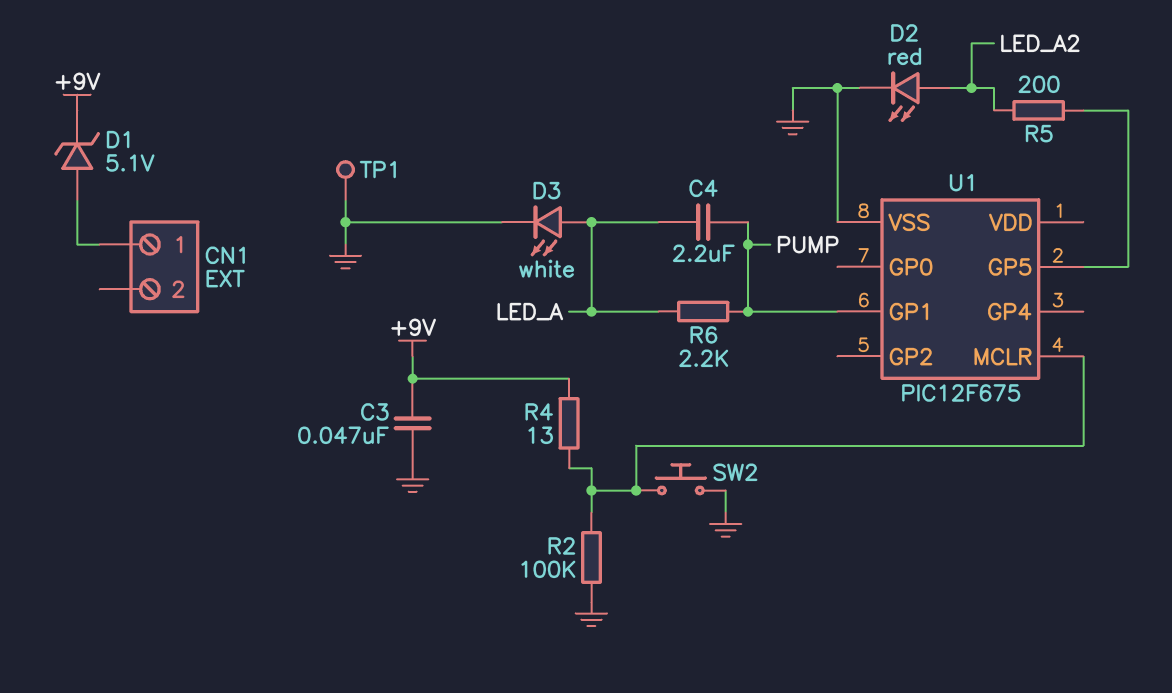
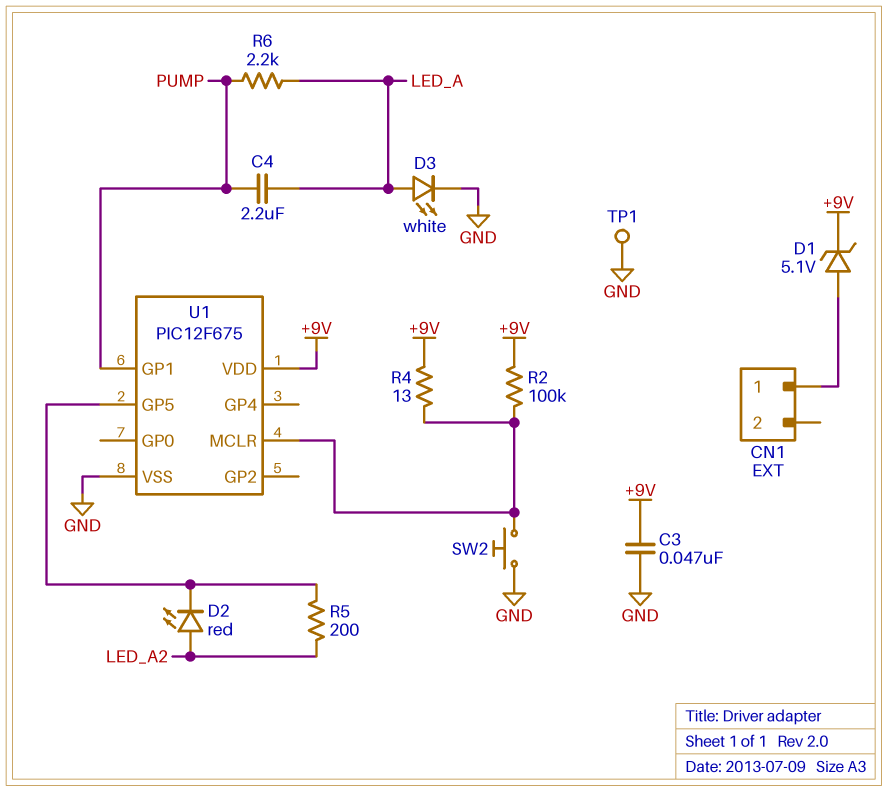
D2: LED red (A LED_A2, K GND) -> LED red (A LED_A2, K U1/GP5)
R2: 100k (GND, U1/MCLR) -> 100k (+9V, U1/MCLR)
U1 pin VDD: none -> +9V

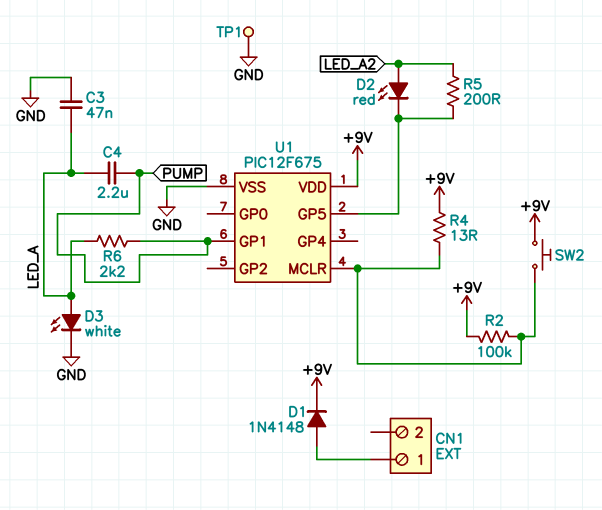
C3: 47nF (+9V, GND) -> 47nF (GND, LED_A)
D1: zener 5.1V (A CN1/1, K +9V) -> diode 1N4148 (A CN1/1, K +9V)
SW2: button (GND, U1/MCLR) -> button (+9V, U1/MCLR)

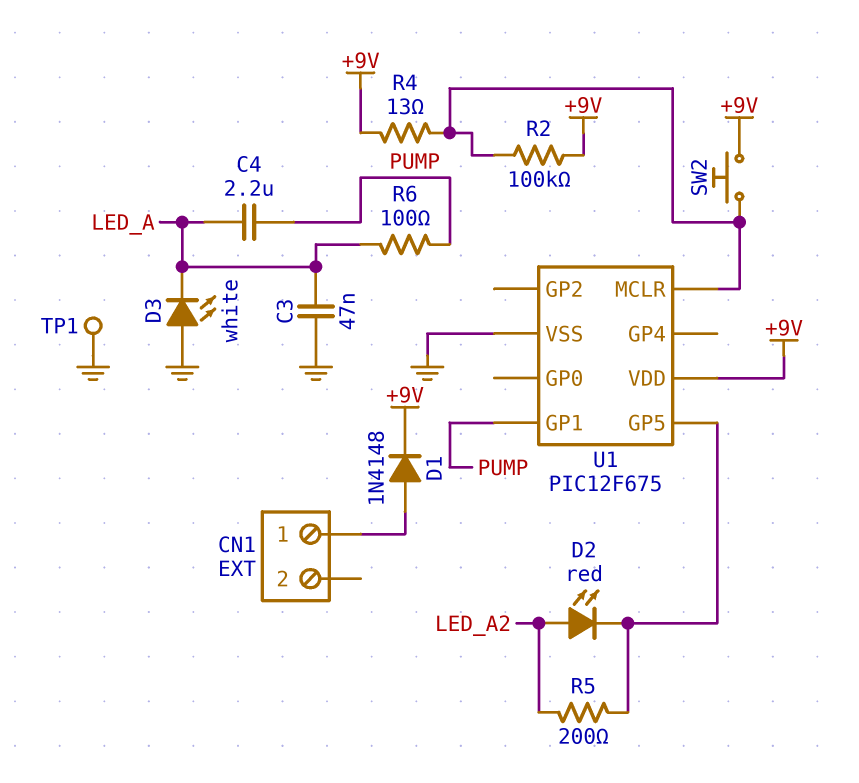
D3: LED white (A LED_A, K GND) -> LED white (A GND, K LED_A)
R6: 2.2k (LED_A, PUMP) -> 100 (LED_A, PUMP)

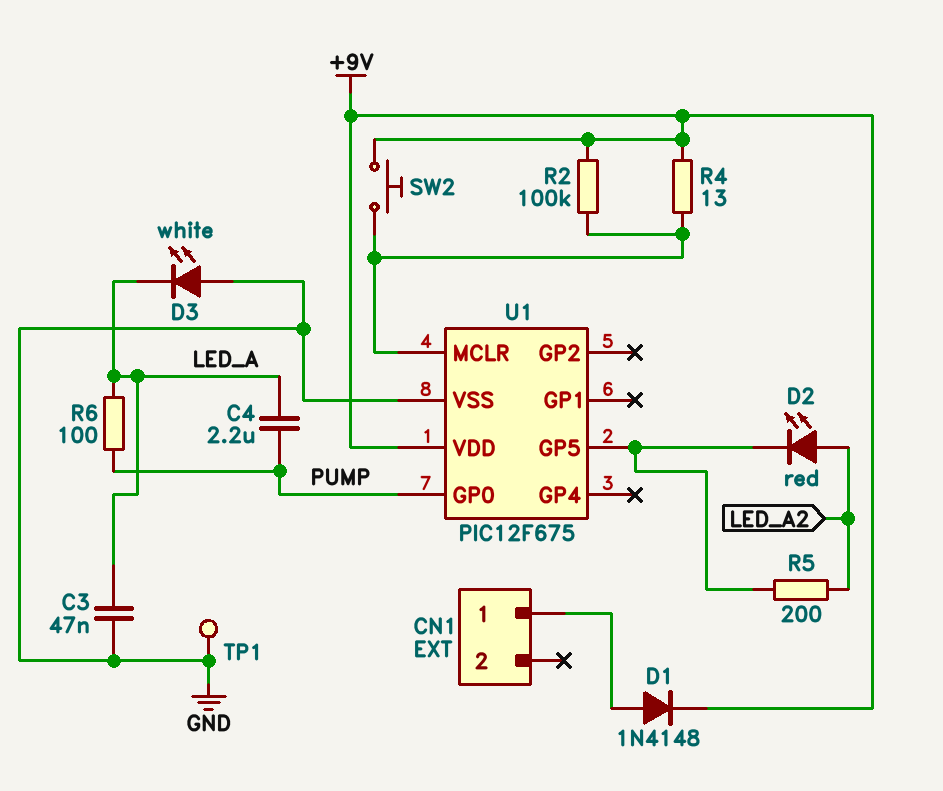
U1 pin GP0: none -> PUMP
U1 pin GP1: PUMP -> none

